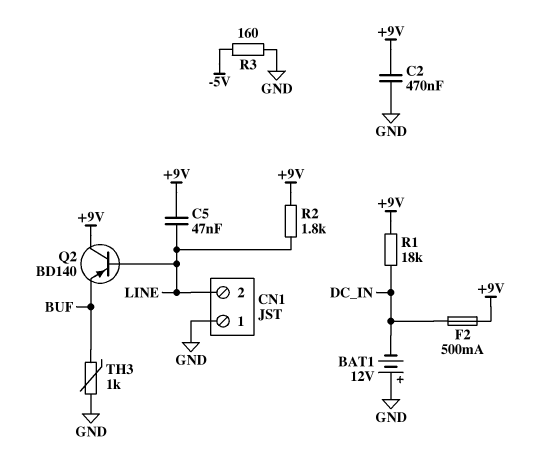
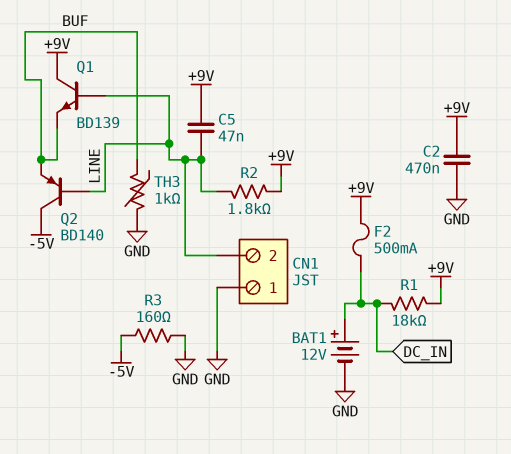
BAT1: 12V (plus GND, minus DC_IN) -> 12V (plus DC_IN, minus GND)
Q1: none -> NPN BD139 (B LINE, C +9V, E BUF)
Q2: PNP BD140 (B LINE, C +9V, E BUF) -> PNP BD140 (B LINE, C -5V, E BUF)

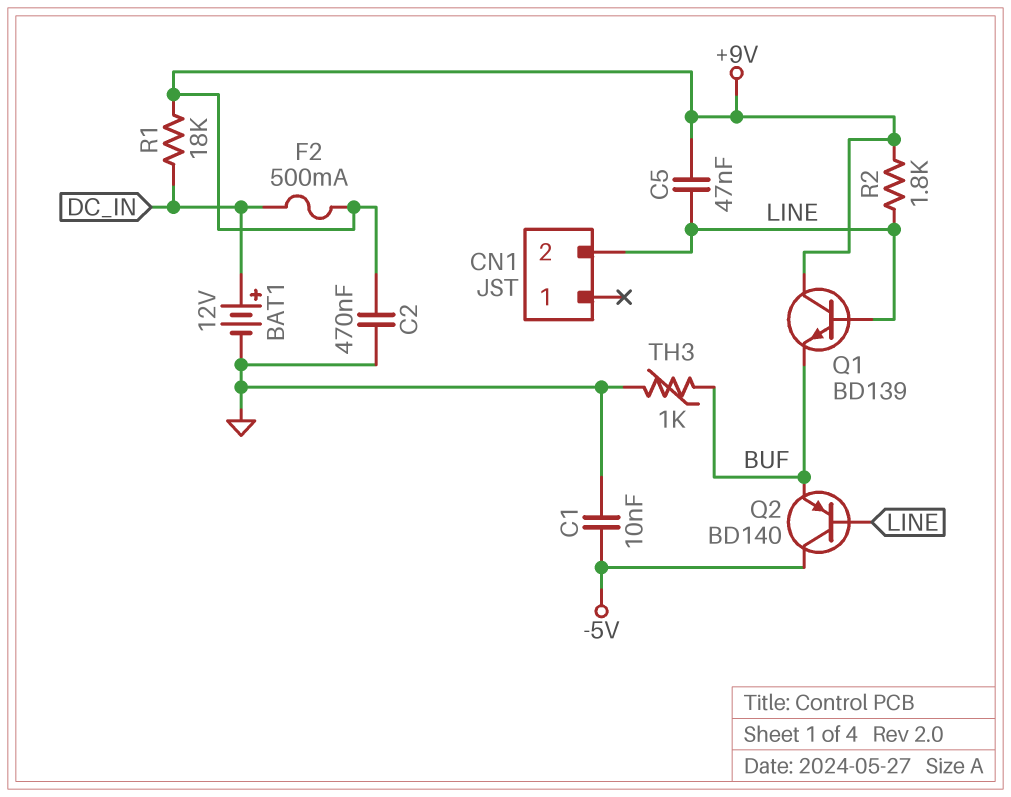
C1: none -> 10nF (-5V, GND)
CN1 pin 1: GND -> none
R3: 160 (-5V, GND) -> none

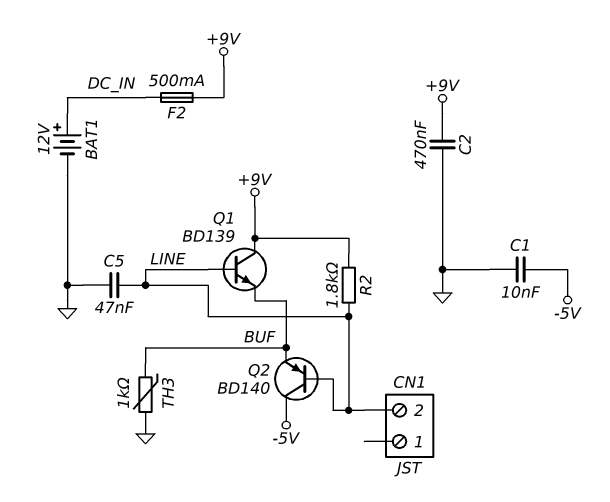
C5: 47nF (+9V, LINE) -> 47nF (GND, LINE)
R1: 18k (+9V, DC_IN) -> none

